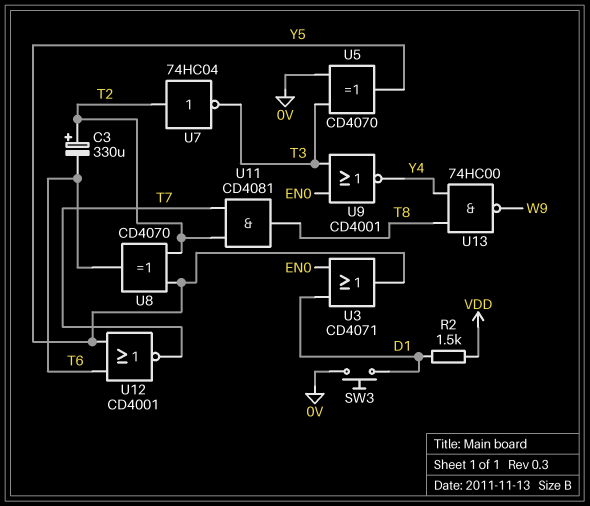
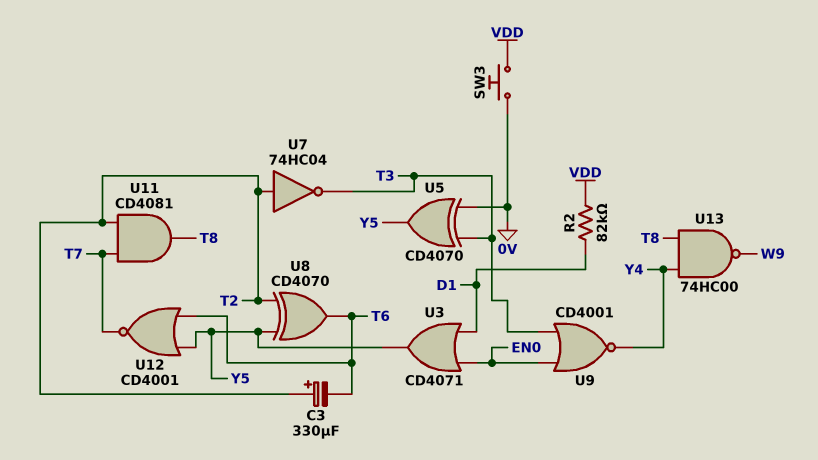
R2: 1.5k (D1, VDD) -> 82k (D1, VDD)
SW3: button (0V, D1) -> button (0V, VDD)

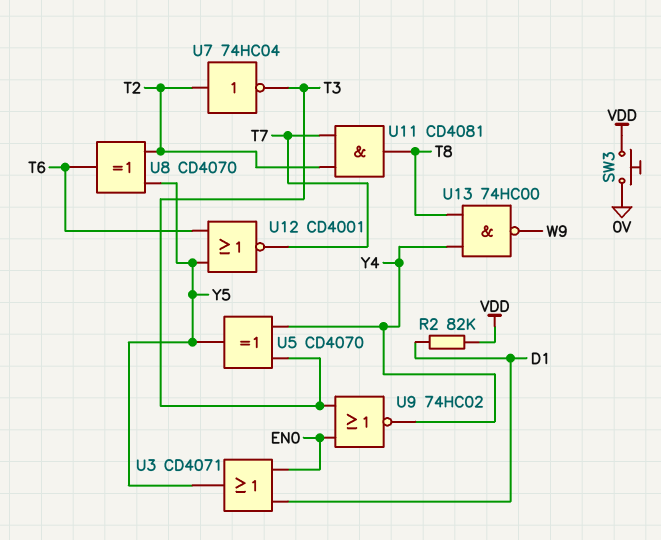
C3: 330uF (plus T2, minus T6) -> none
U5: XOR CD4070 (in 0V, in T3, out Y5) -> XOR CD4070 (in T3, in Y4, out Y5)
U9: NOR CD4001 (in EN0, in T3, out Y4) -> NOR 74HC02 (in EN0, in T3, out Y4)

